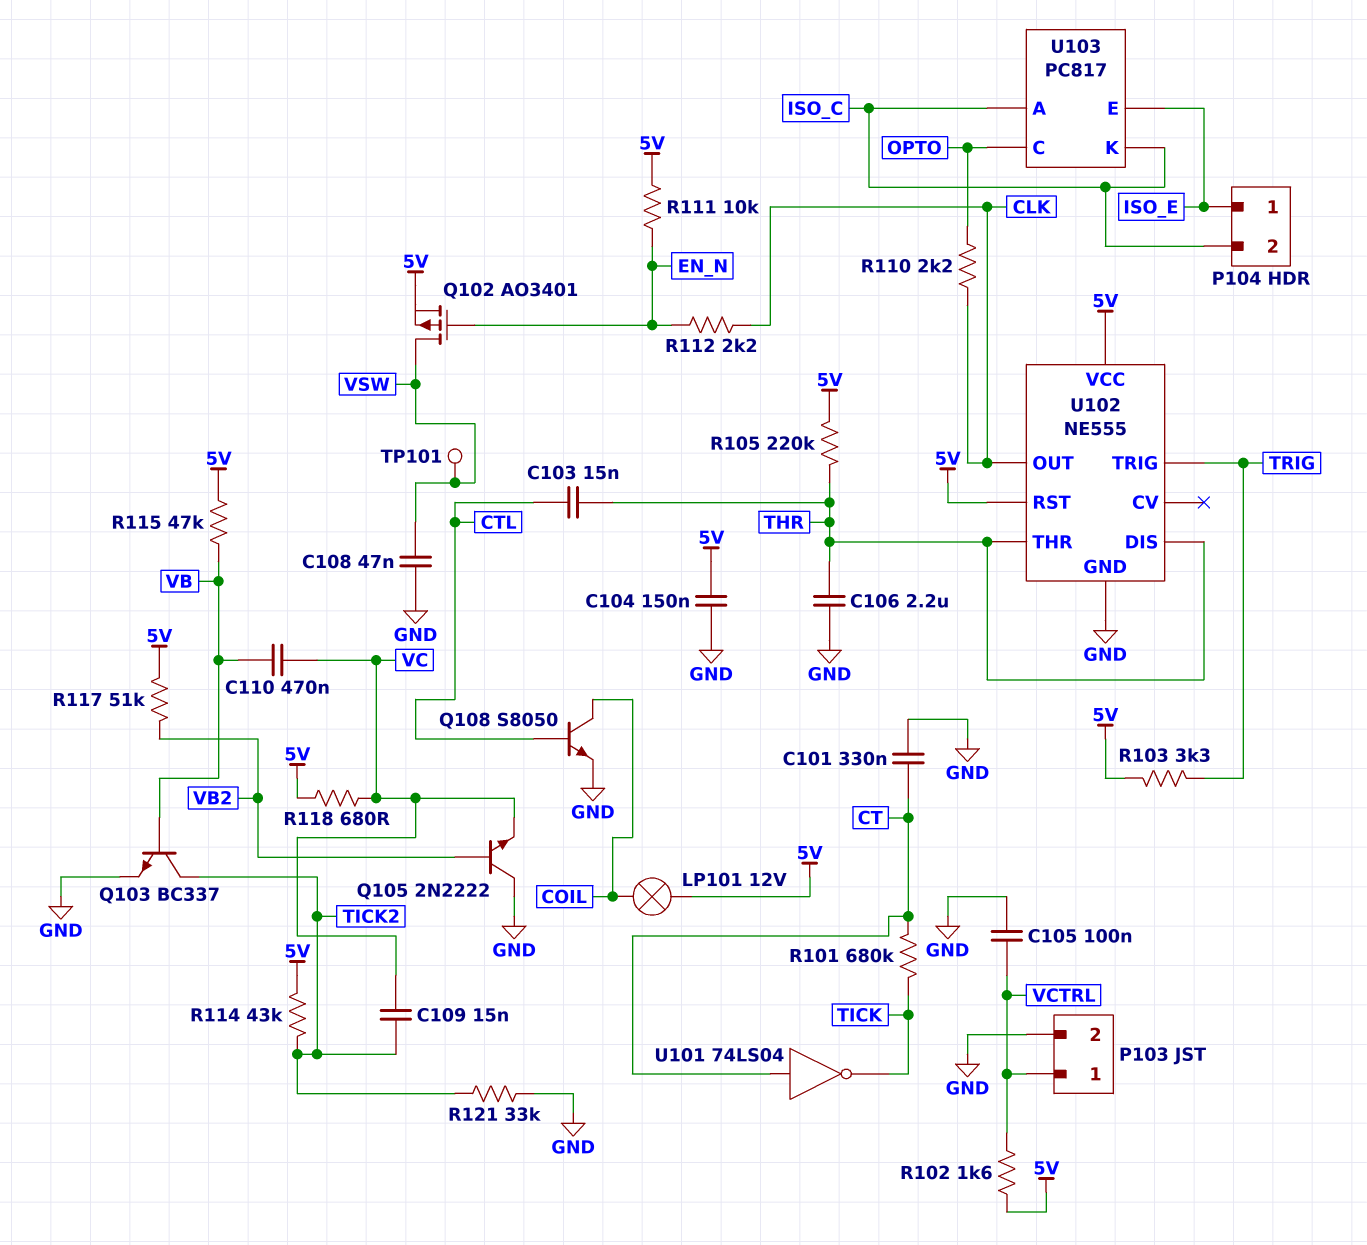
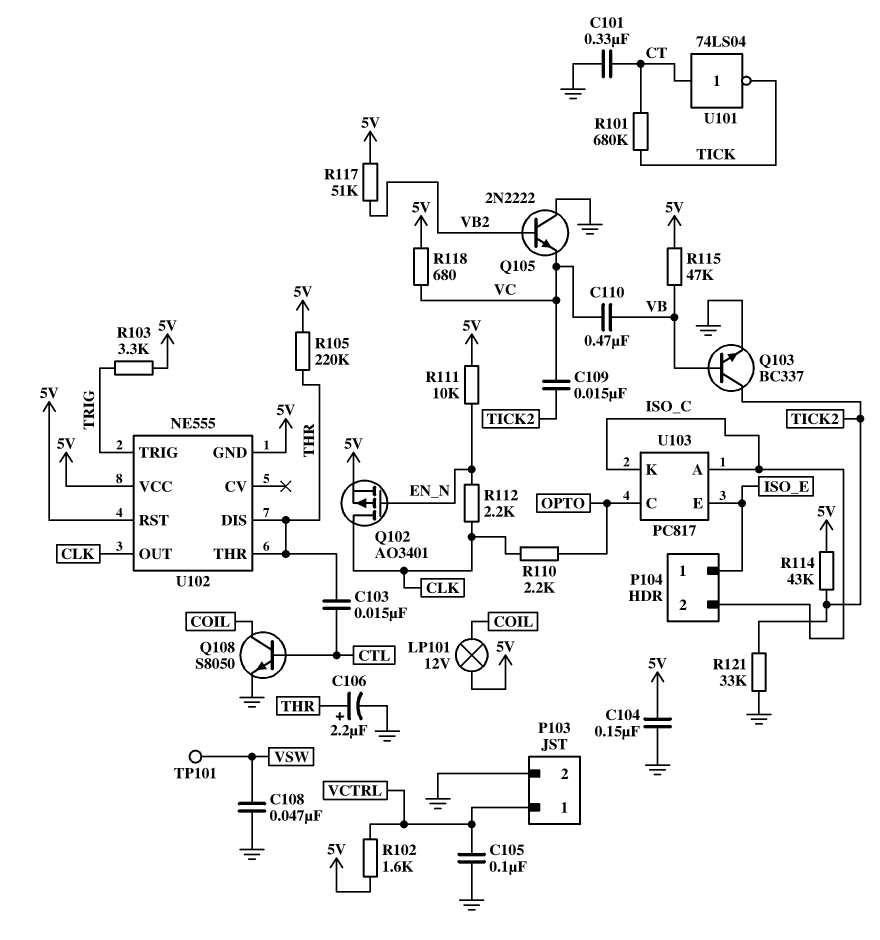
C106: 2.2uF (GND, THR) -> 2.2uF (plus THR, minus GND)
Q102: PMOS AO3401 (G EN_N, D VSW, S 5V) -> PMOS AO3401 (G EN_N, D CLK, S 5V)
U102 pin GND: GND -> 5V

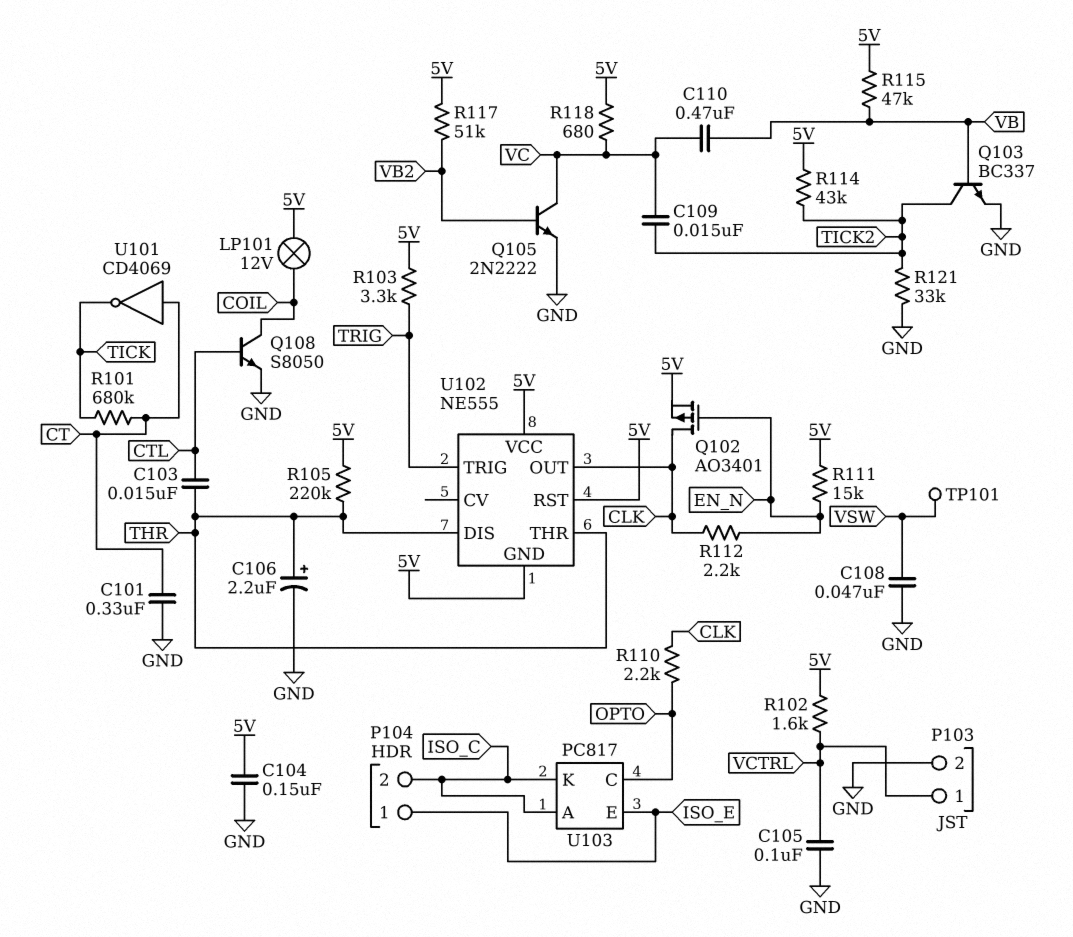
Q105: NPN 2N2222 (B VB2, C GND, E VC) -> NPN 2N2222 (B VB2, C VC, E GND)
R111: 10k (5V, EN_N) -> 15k (5V, EN_N)
U101: NOT 74LS04 (in CT, out TICK) -> NOT CD4069 (in CT, out TICK)

